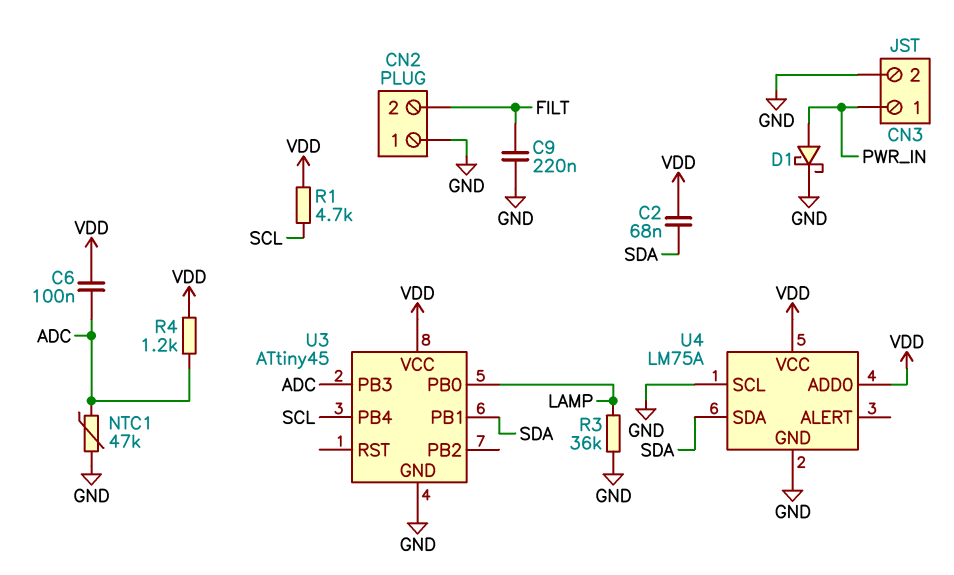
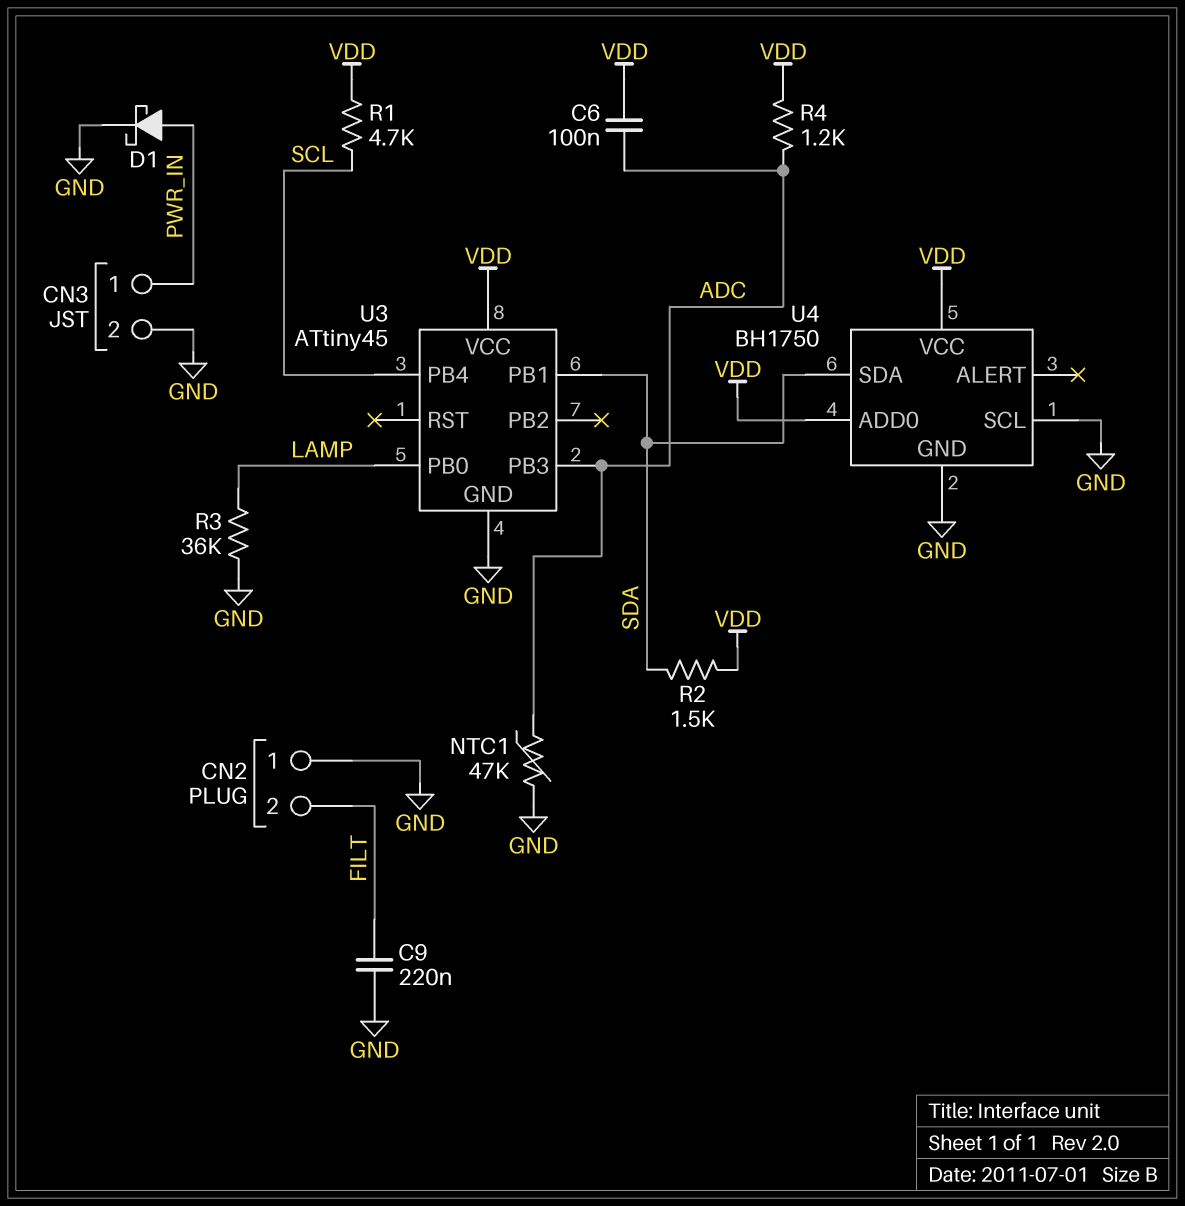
C2: 68nF (SDA, VDD) -> none
R2: none -> 1.5k (SDA, VDD)
U4: LM75A -> BH1750

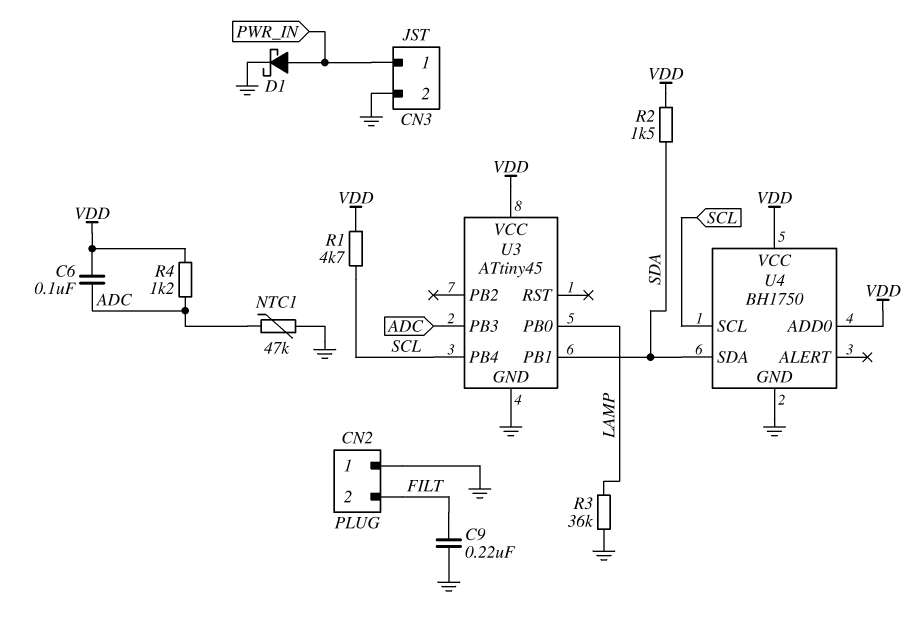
U4 pin SCL: GND -> SCL

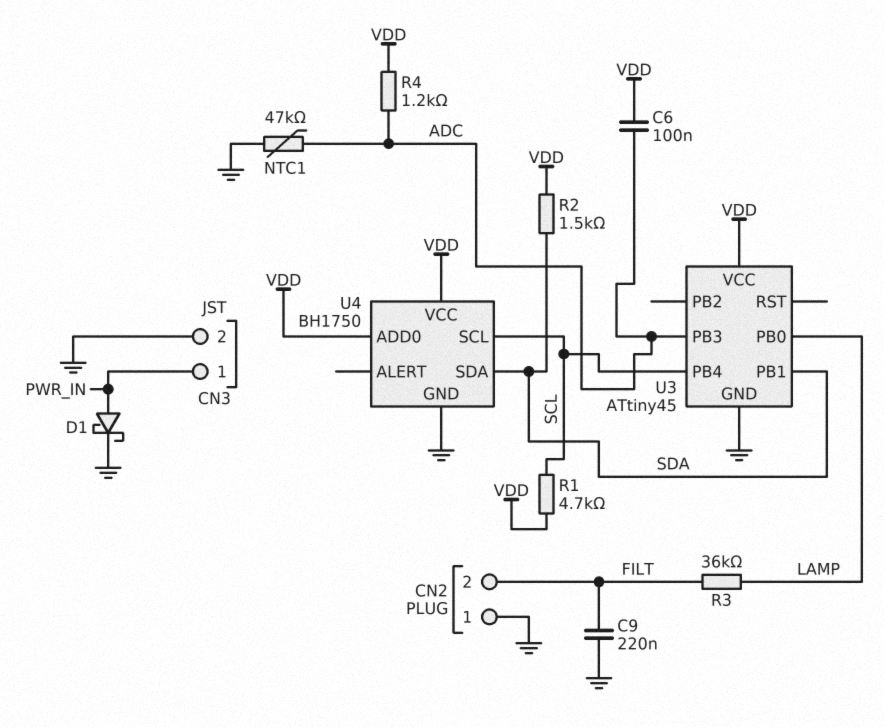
R3: 36k (GND, LAMP) -> 36k (FILT, LAMP)

